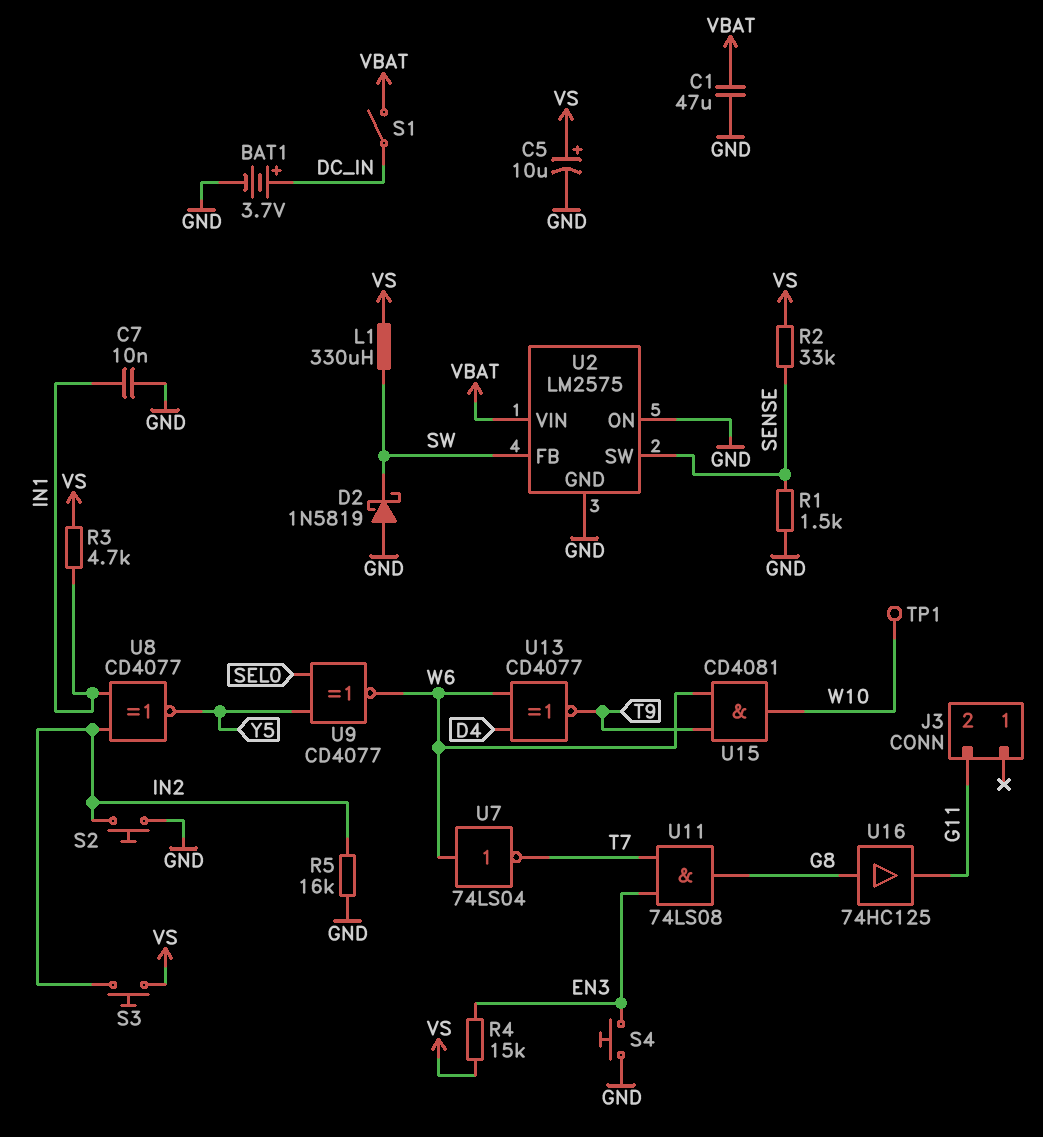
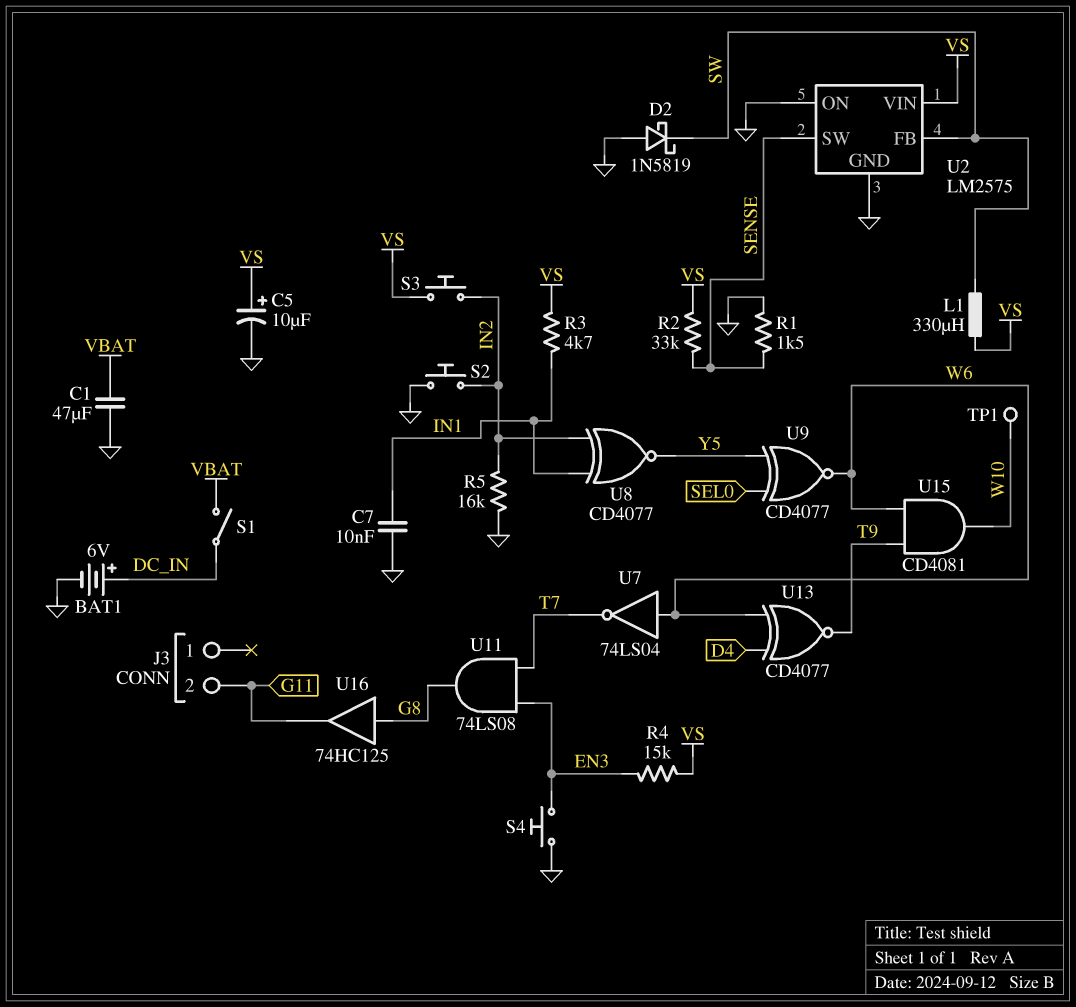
BAT1: 3.7V (plus DC_IN, minus GND) -> 6V (plus DC_IN, minus GND)
U2 pin VIN: VBAT -> VS

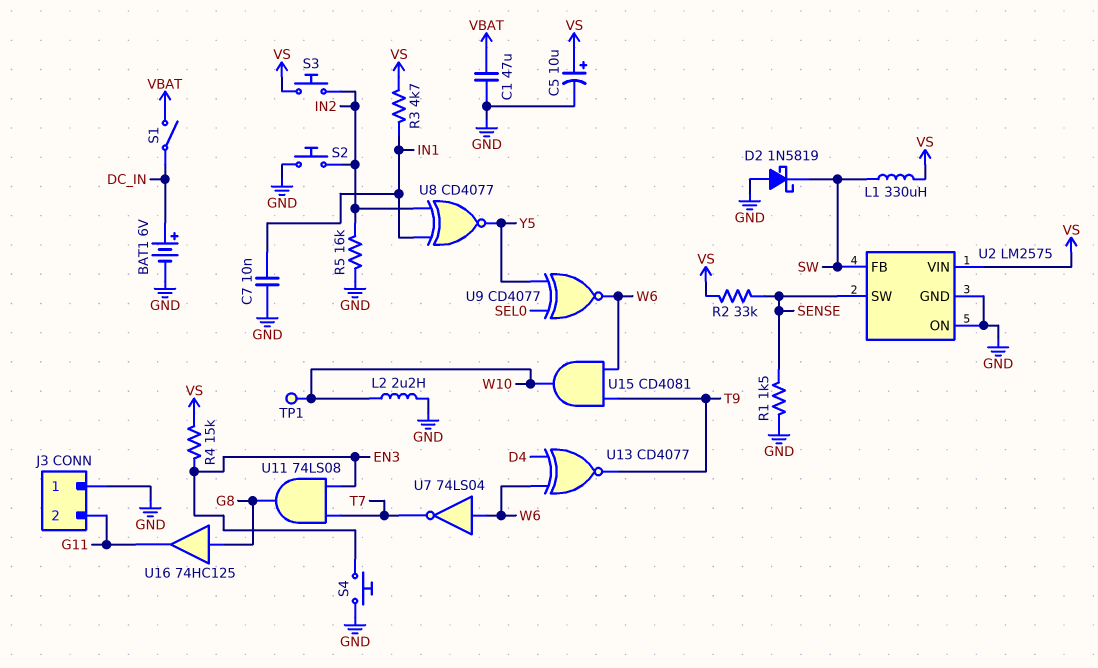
J3 pin 1: none -> GND
L2: none -> 2.2uH (GND, W10)

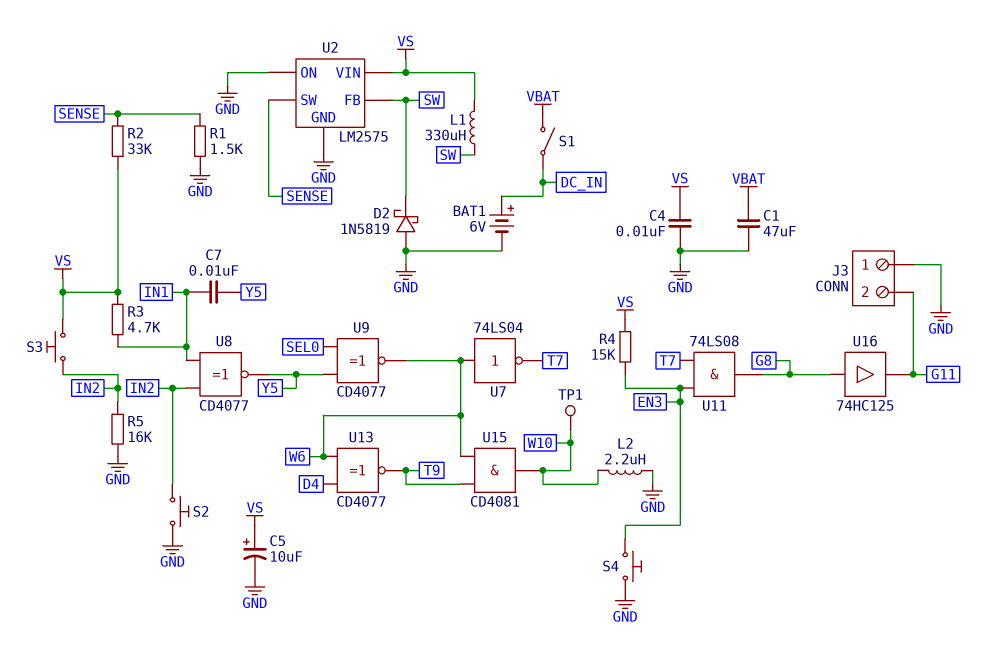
C4: none -> 10nF (GND, VS)
C7: 10nF (GND, IN1) -> 10nF (IN1, Y5)

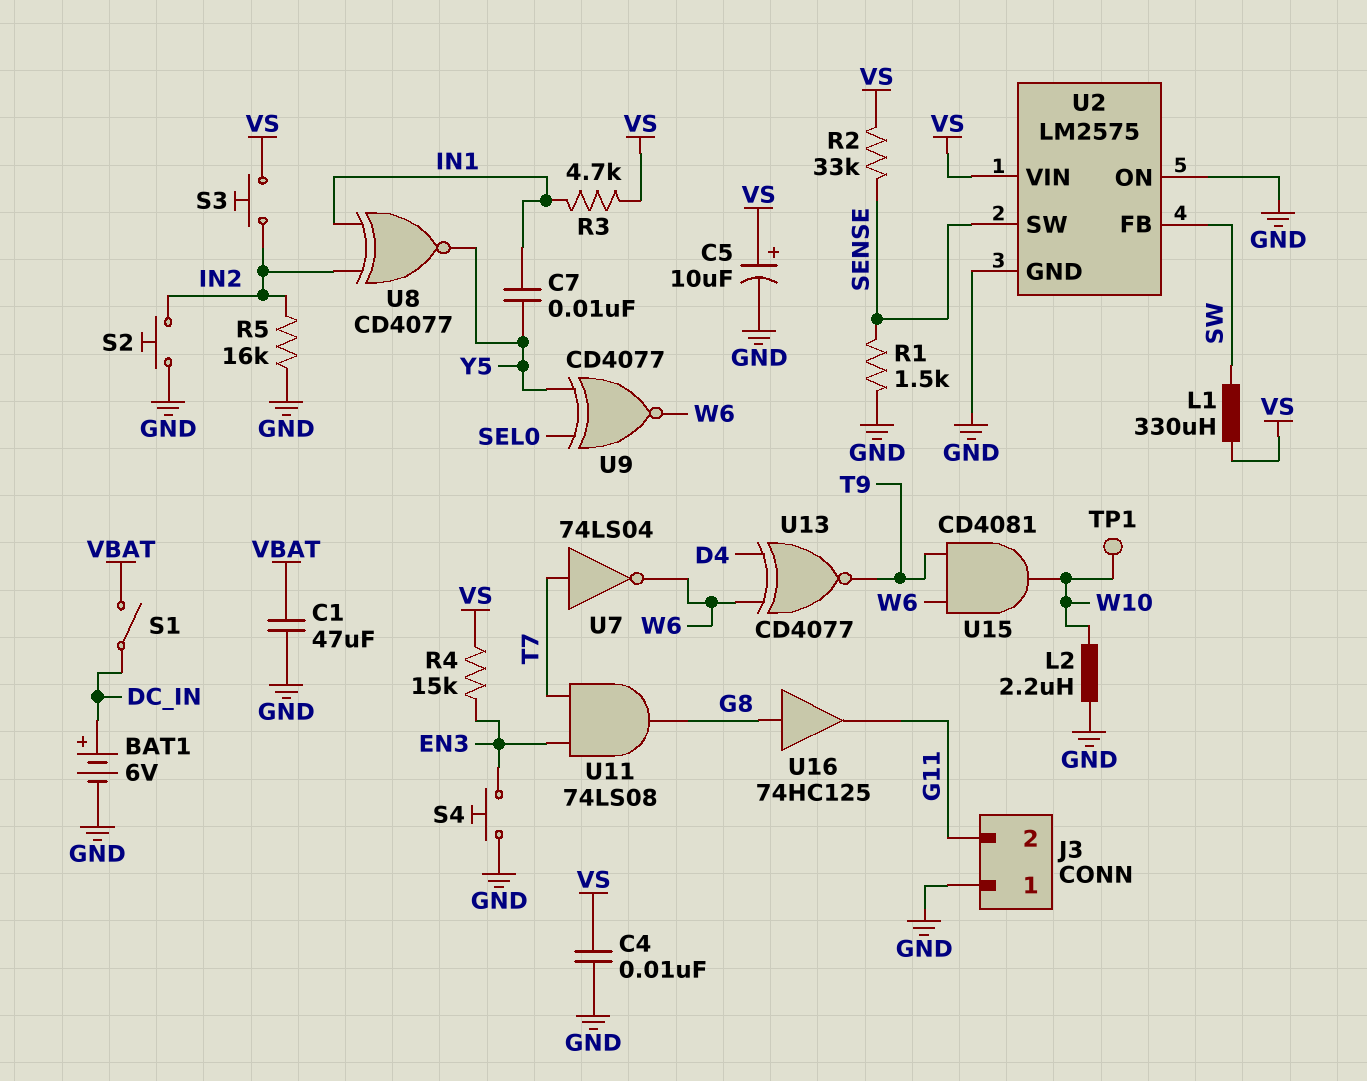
D2: schottky 1N5819 (A GND, K SW) -> none
U7: NOT 74LS04 (in W6, out T7) -> NOT 74LS04 (in T7, out W6)

